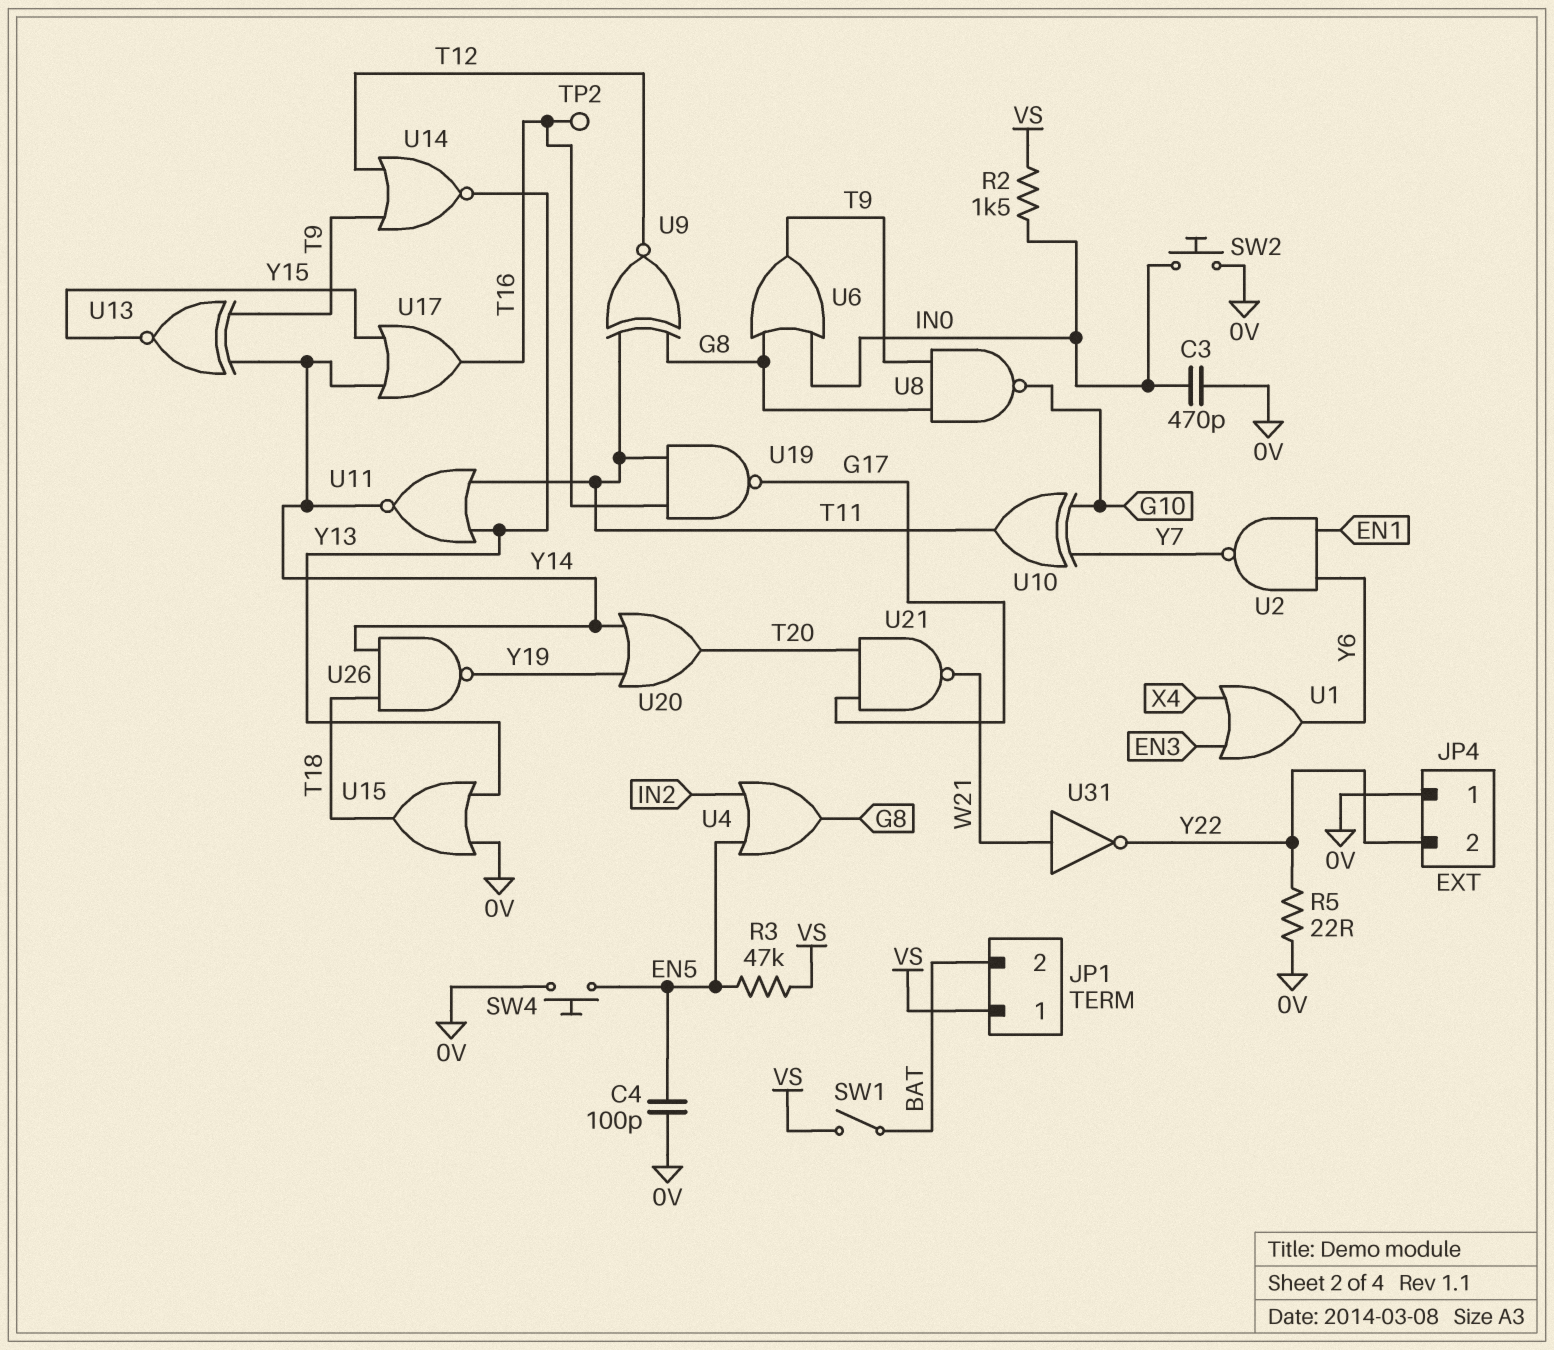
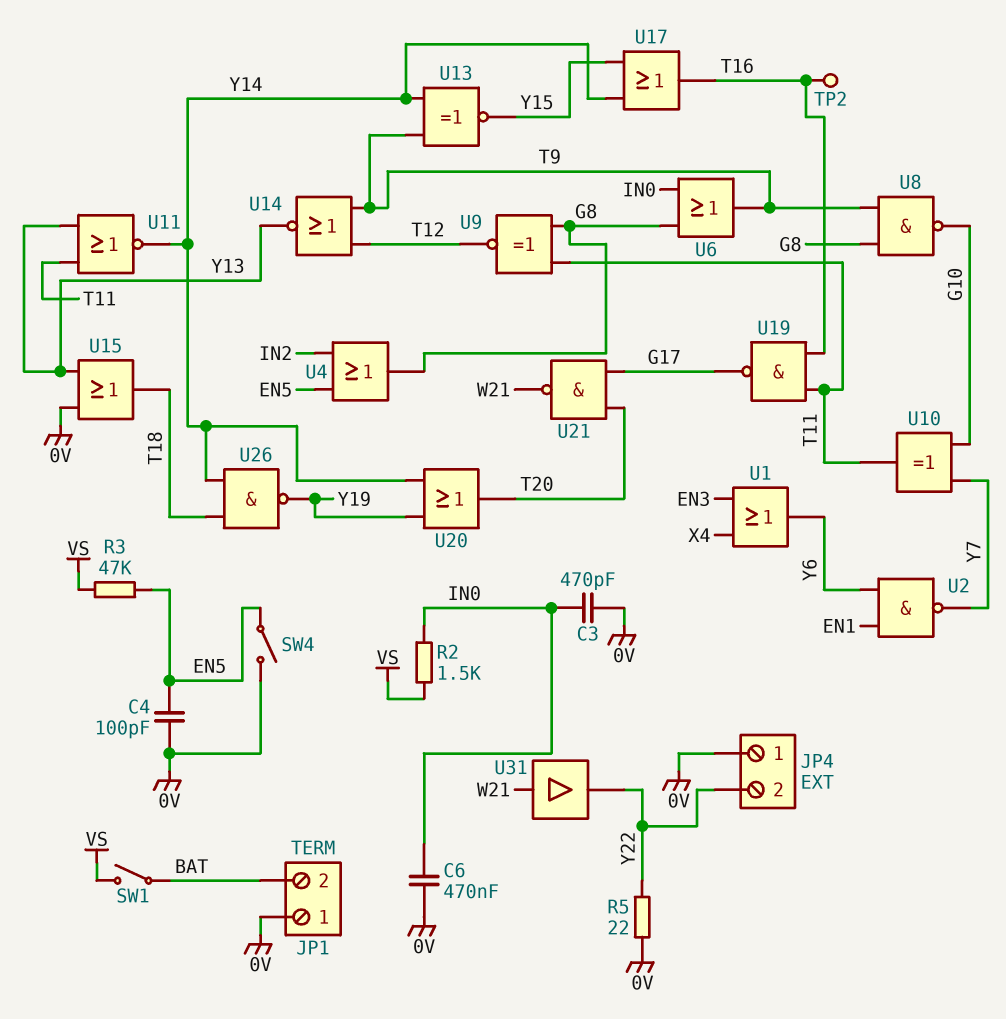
C6: none -> 470nF (0V, IN0)
JP1 pin 1: VS -> 0V
SW2: button (0V, IN0) -> none
SW4: button (0V, EN5) -> switch (0V, EN5)
U31: NOT (in W21, out Y22) -> buffer (in W21, out Y22)

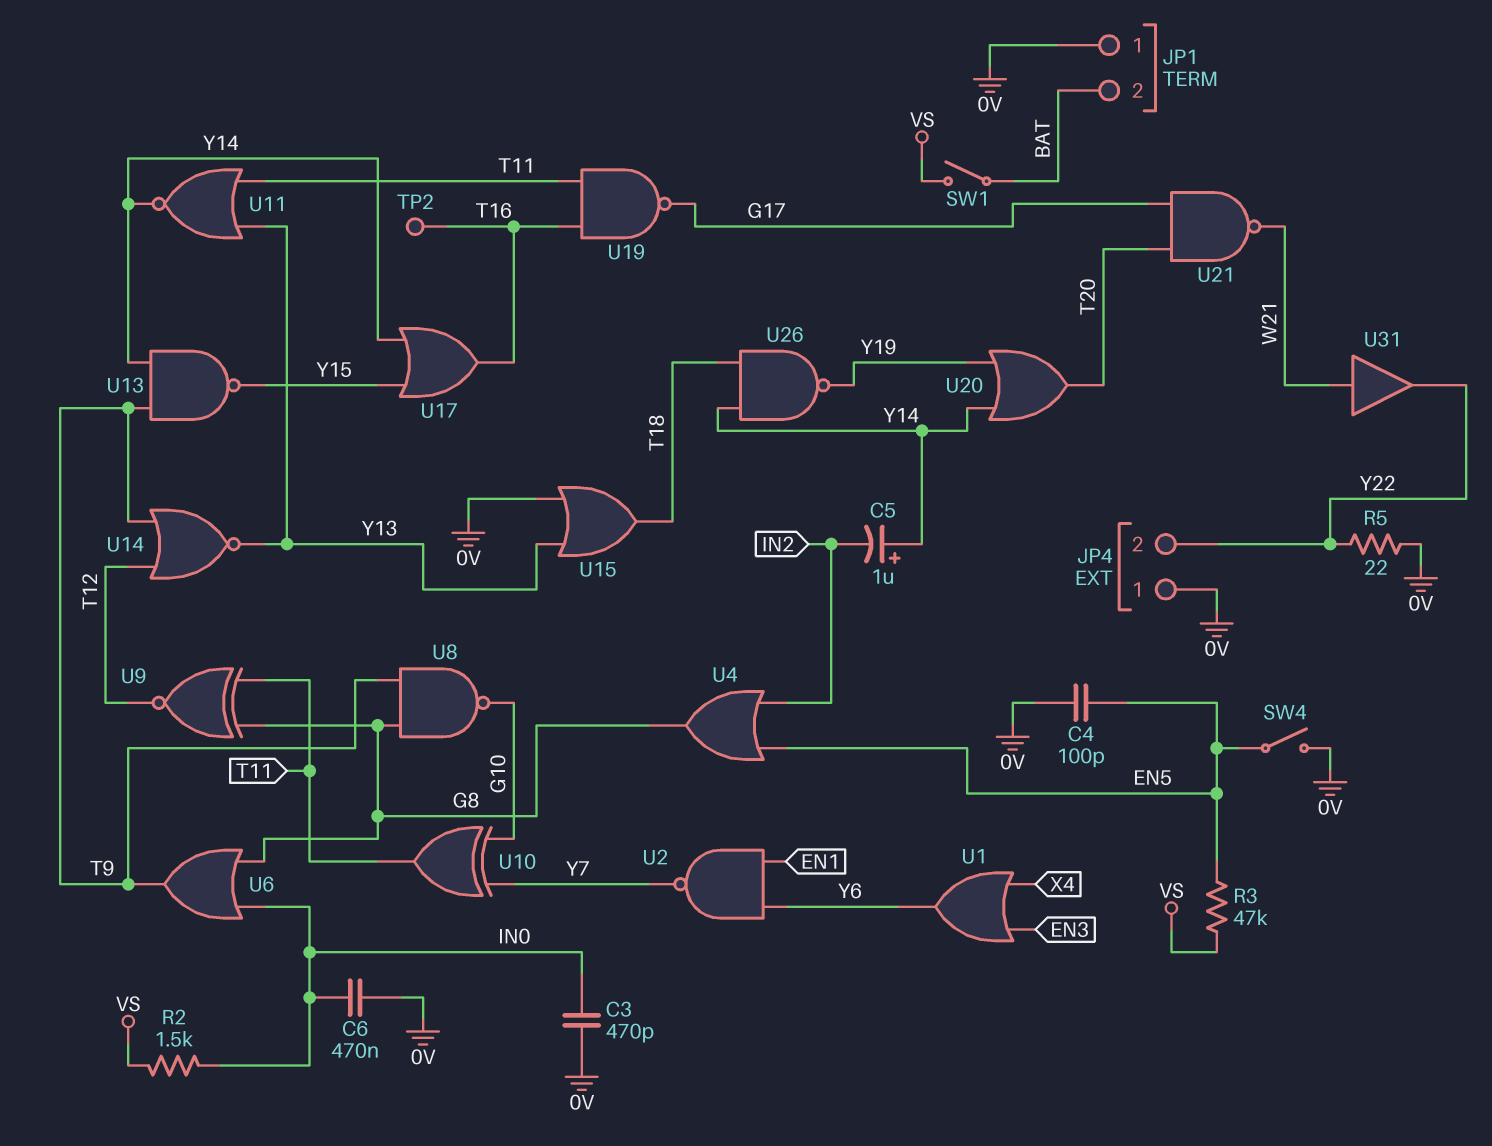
C5: none -> 1uF (plus Y14, minus IN2)
U13: XNOR (in T9, in Y14, out Y15) -> NAND (in T9, in Y14, out Y15)

